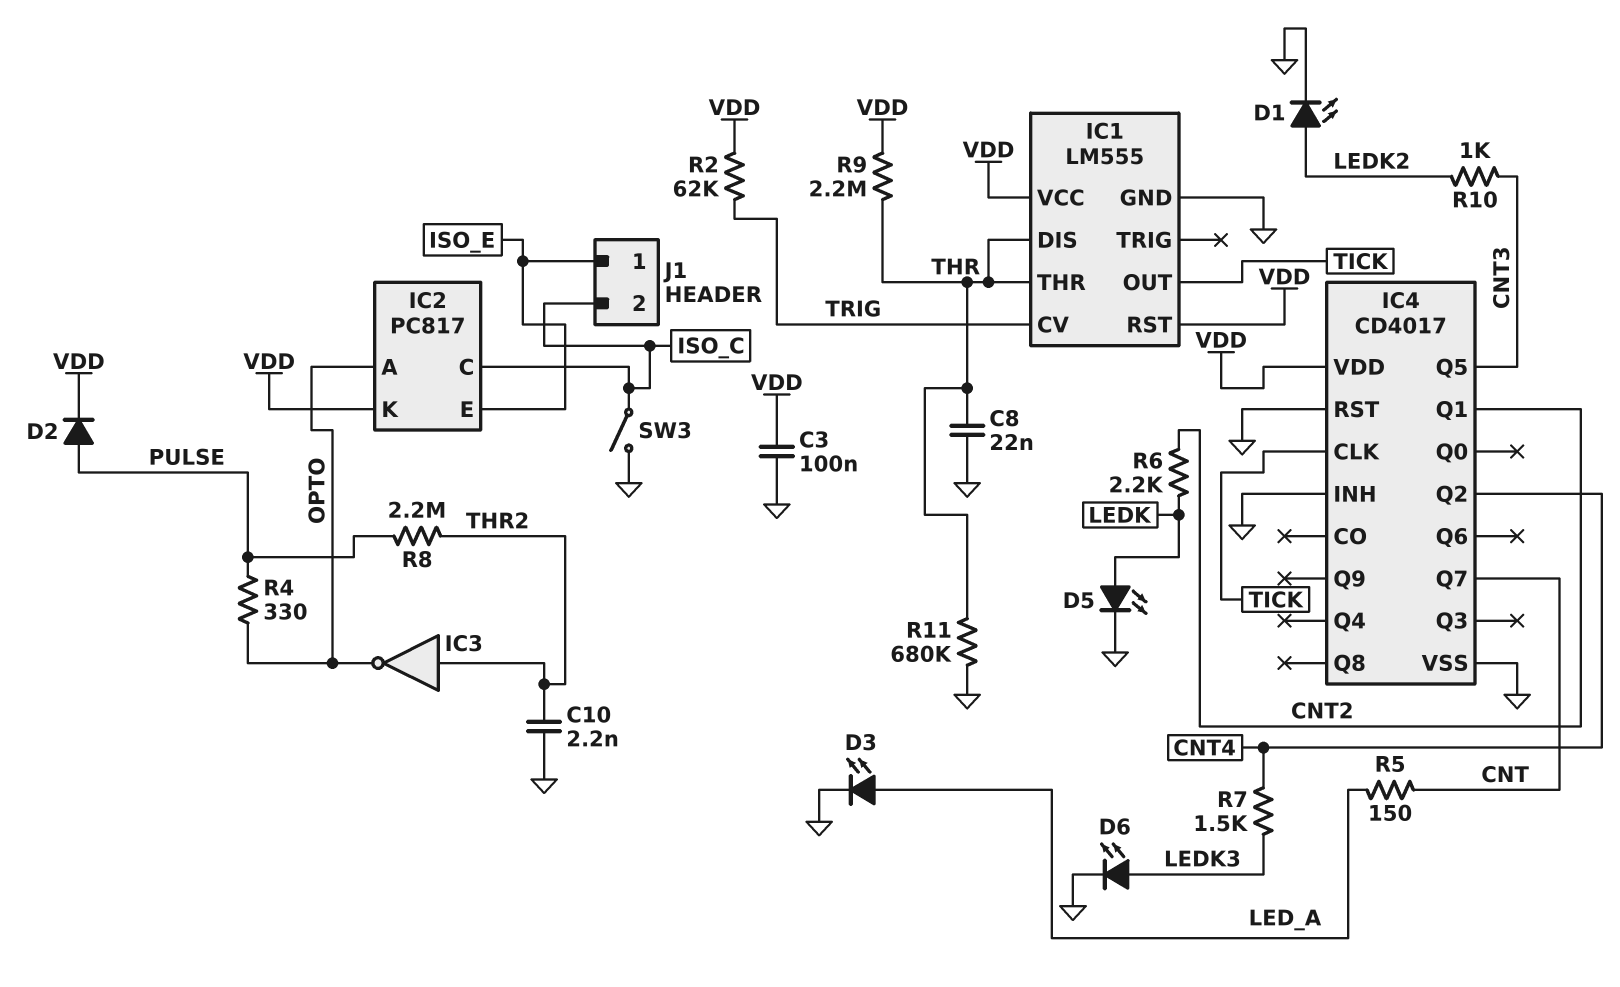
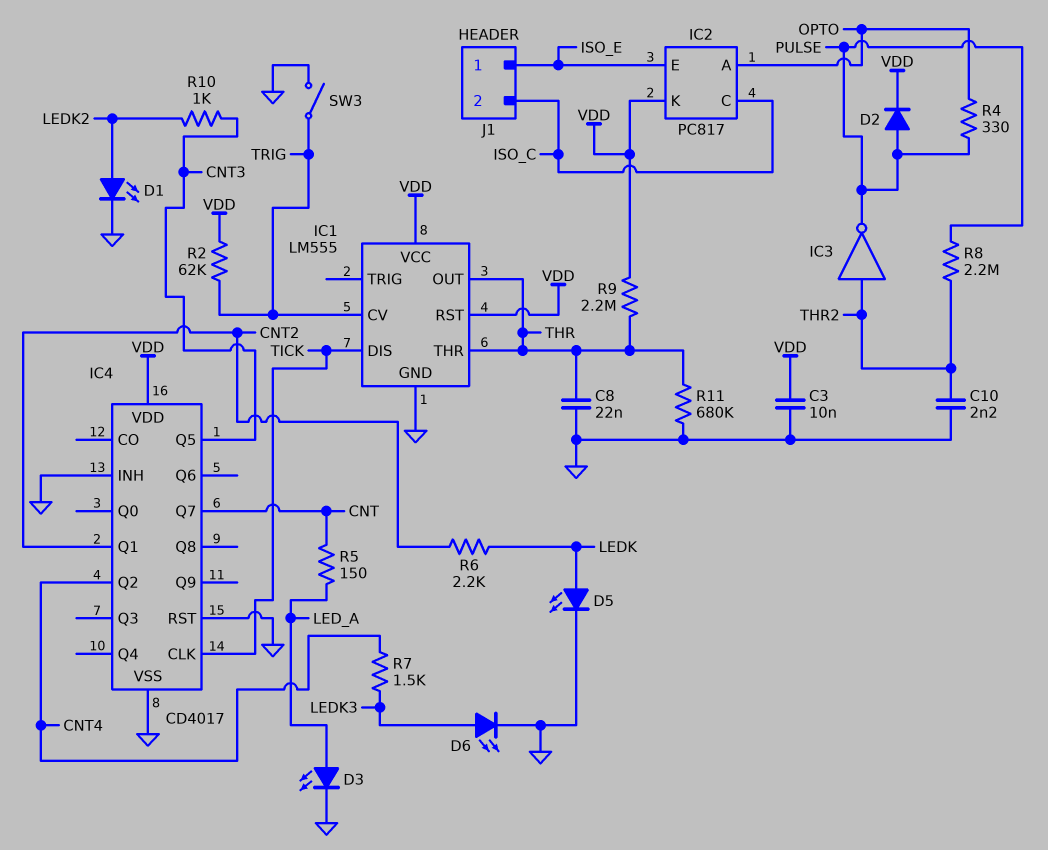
C3: 100nF (GND, VDD) -> 10nF (GND, VDD)
IC1 pin DIS: THR -> TICK
IC1 pin OUT: TICK -> THR
IC3: NOT (in THR2, out OPTO) -> NOT (in THR2, out PULSE)
SW3: switch (GND, ISO_C) -> switch (GND, TRIG)

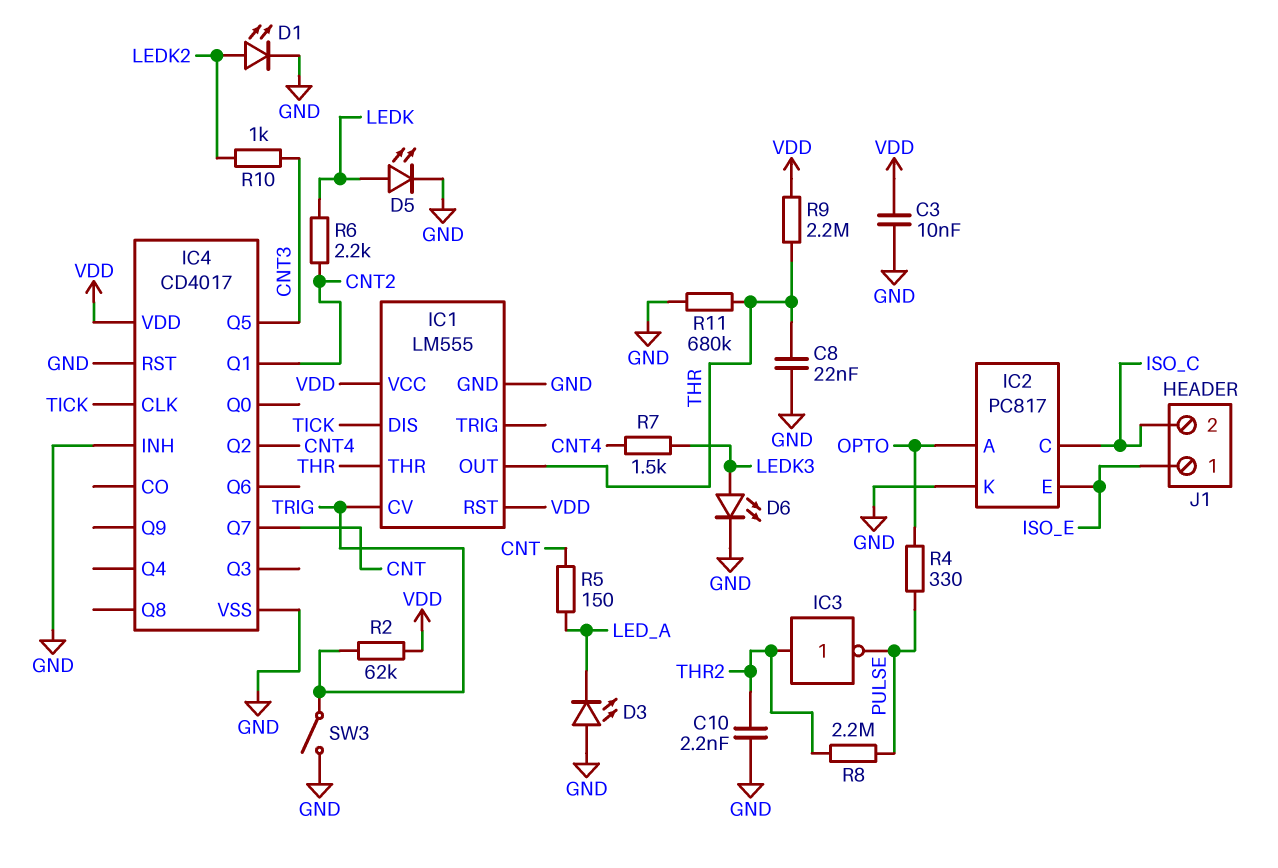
D2: diode (A PULSE, K VDD) -> none
D3: LED (A LED_A, K GND) -> LED (A GND, K LED_A)
IC2 pin K: VDD -> GND

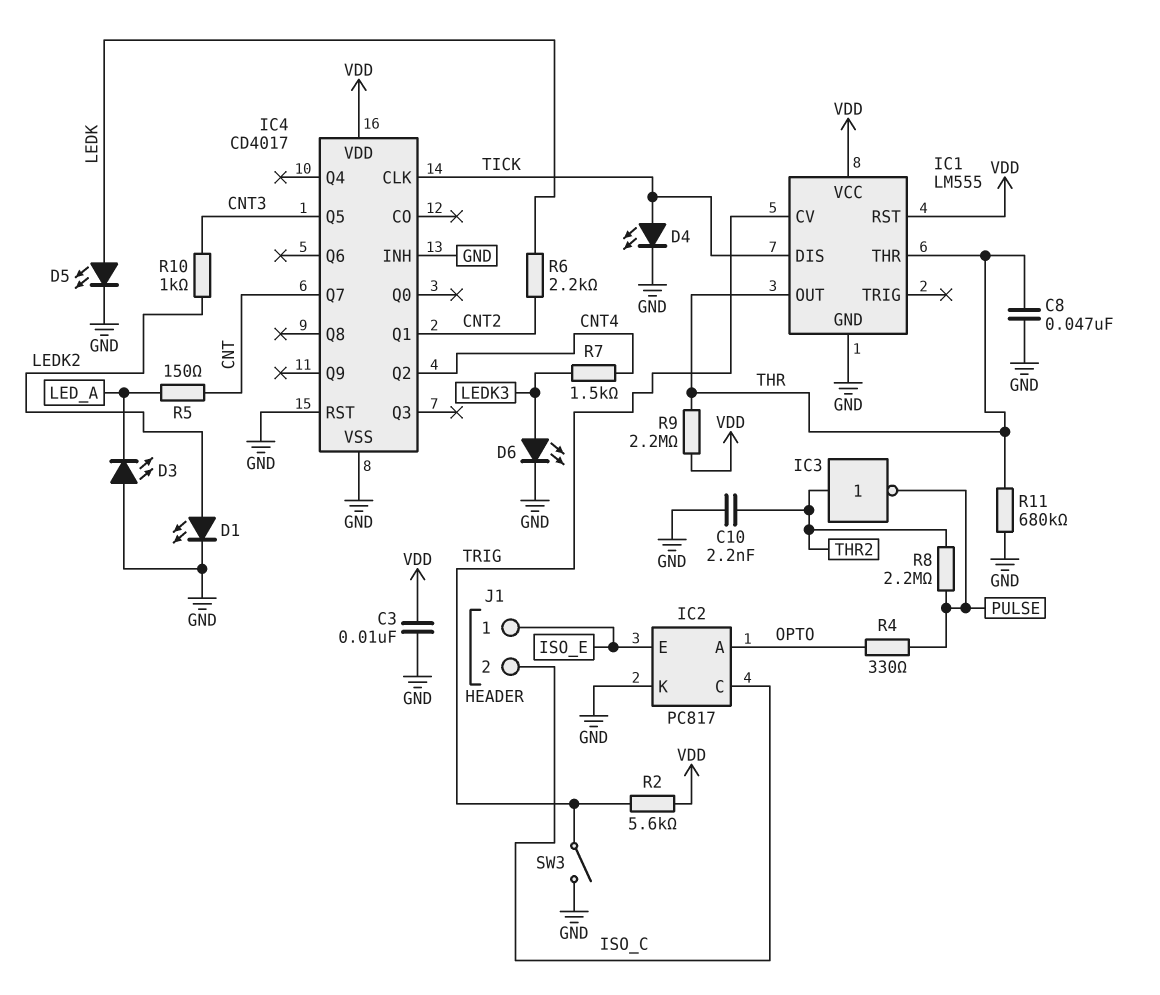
C8: 22nF (GND, THR) -> 47nF (GND, THR)
D4: none -> LED (A TICK, K GND)
R2: 62k (TRIG, VDD) -> 5.6k (TRIG, VDD)

